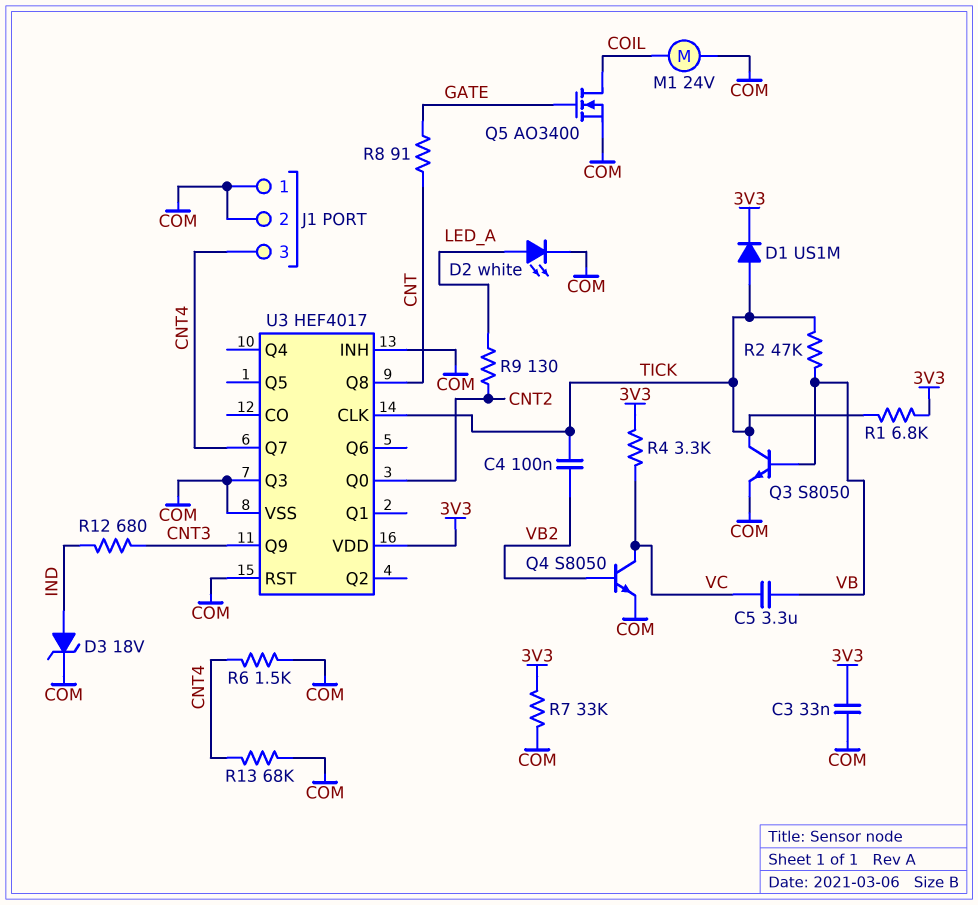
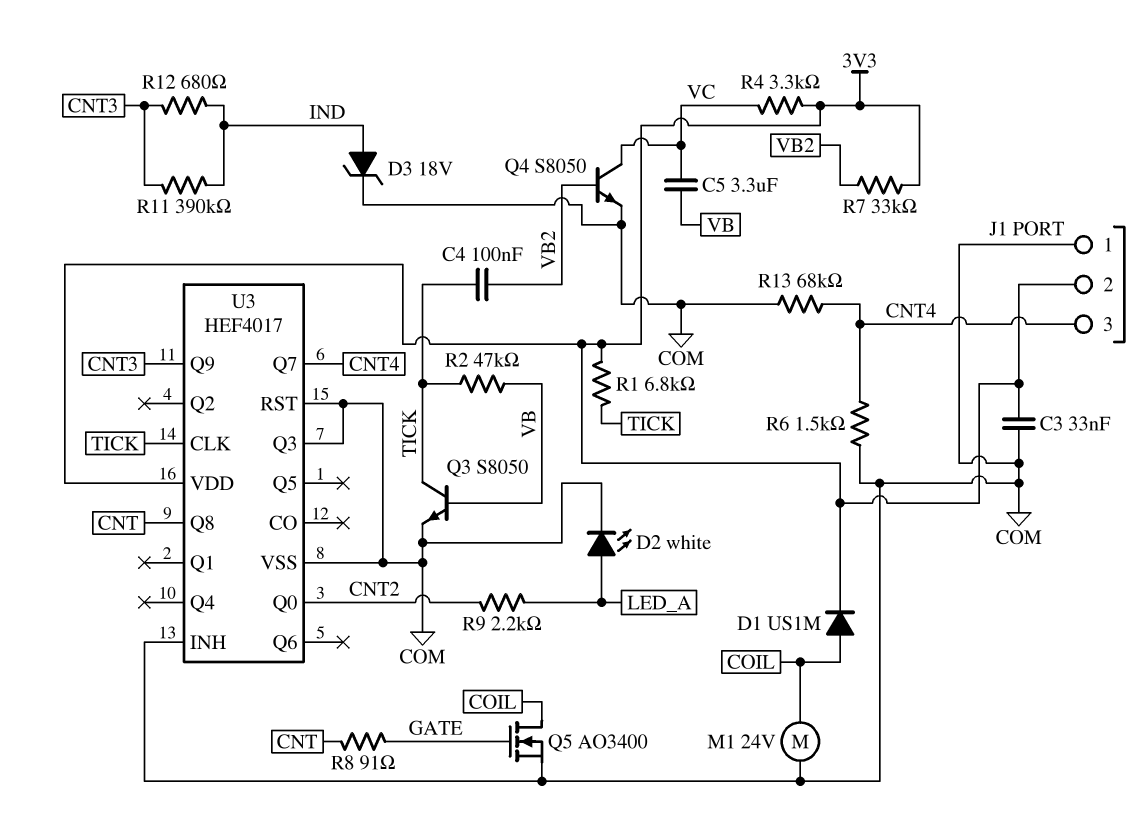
D1: diode US1M (A TICK, K 3V3) -> diode US1M (A COIL, K 3V3)
J1 pin 2: COM -> 3V3
R7: 33k (3V3, COM) -> 33k (3V3, VB2)
R9: 130 (CNT2, LED_A) -> 2.2k (CNT2, LED_A)
R11: none -> 390k (CNT3, IND)

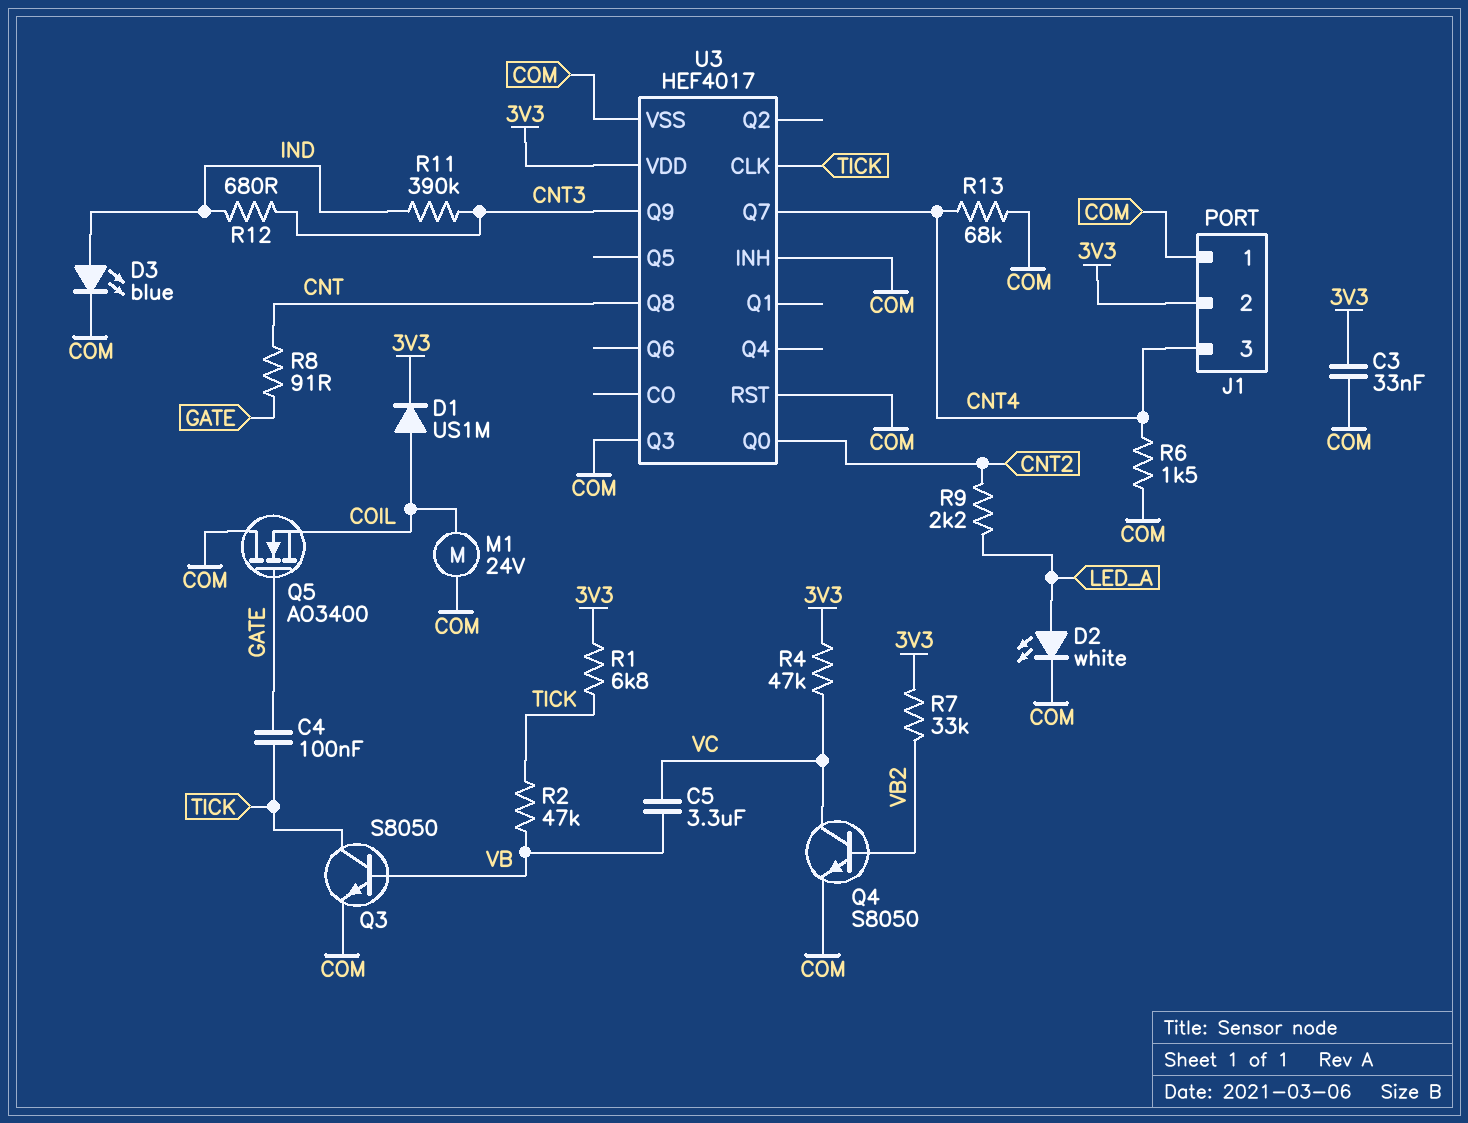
C4: 100nF (TICK, VB2) -> 100nF (GATE, TICK)
D3: zener 18V (A IND, K COM) -> LED blue (A IND, K COM)
Q5: NMOS AO3400 (G GATE, D COIL, S COM) -> NMOS AO3400 (G GATE, D COM, S COIL)
R4: 3.3k (3V3, VC) -> 47k (3V3, VC)

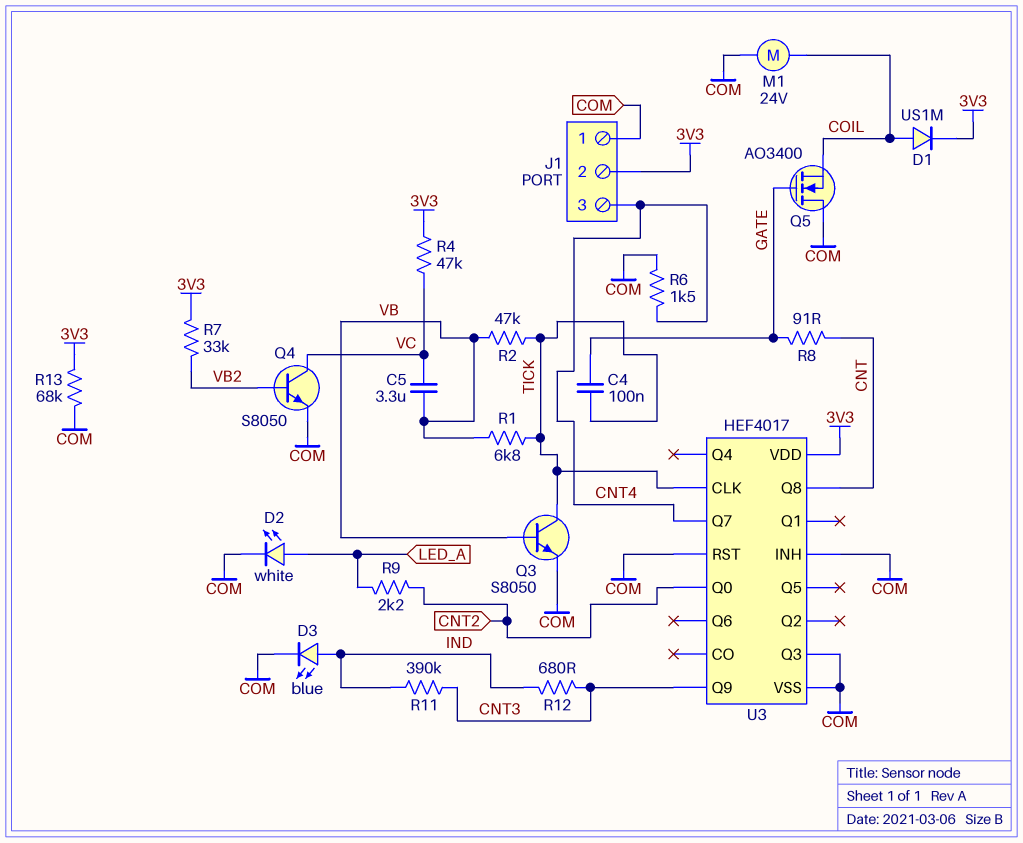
C3: 33nF (3V3, COM) -> none
R1: 6.8k (3V3, TICK) -> 6.8k (TICK, VB)
R13: 68k (CNT4, COM) -> 68k (3V3, COM)

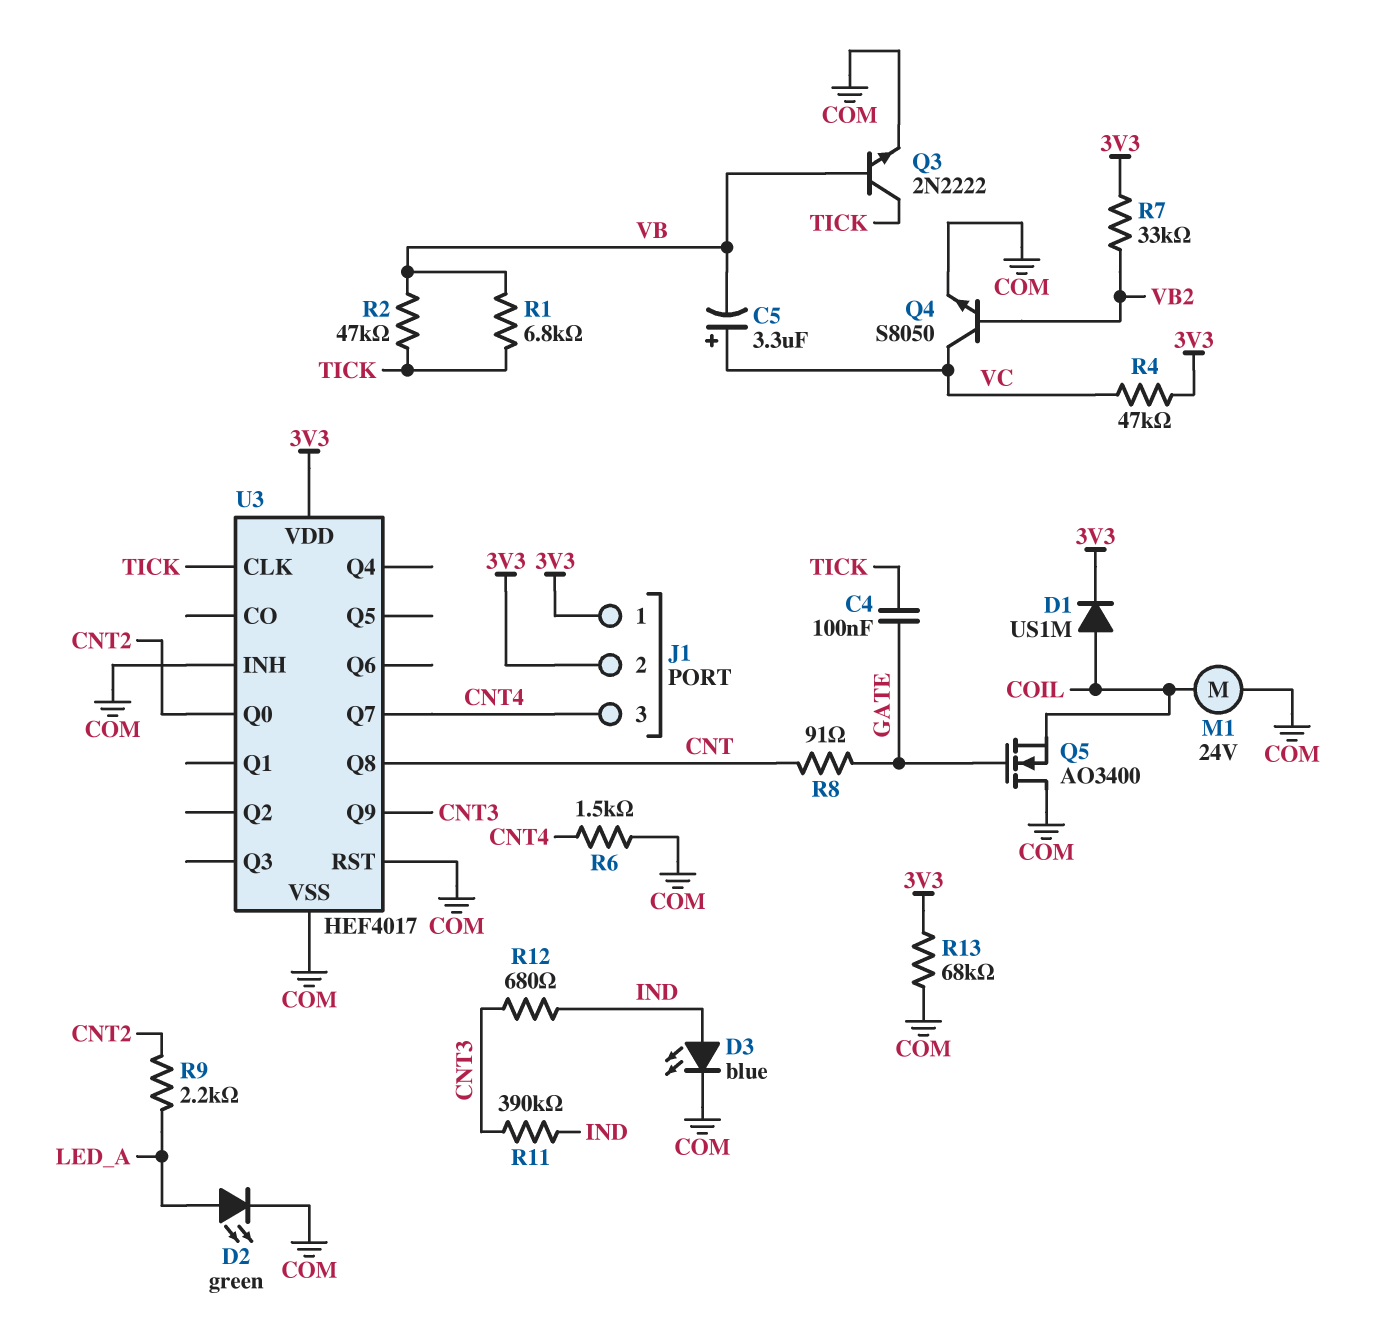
C5: 3.3uF (VB, VC) -> 3.3uF (plus VC, minus VB)
D2: LED white (A LED_A, K COM) -> LED green (A LED_A, K COM)
J1 pin 1: COM -> 3V3
Q3: NPN S8050 (B VB, C TICK, E COM) -> NPN 2N2222 (B VB, C TICK, E COM)
U3 pin Q3: COM -> none

